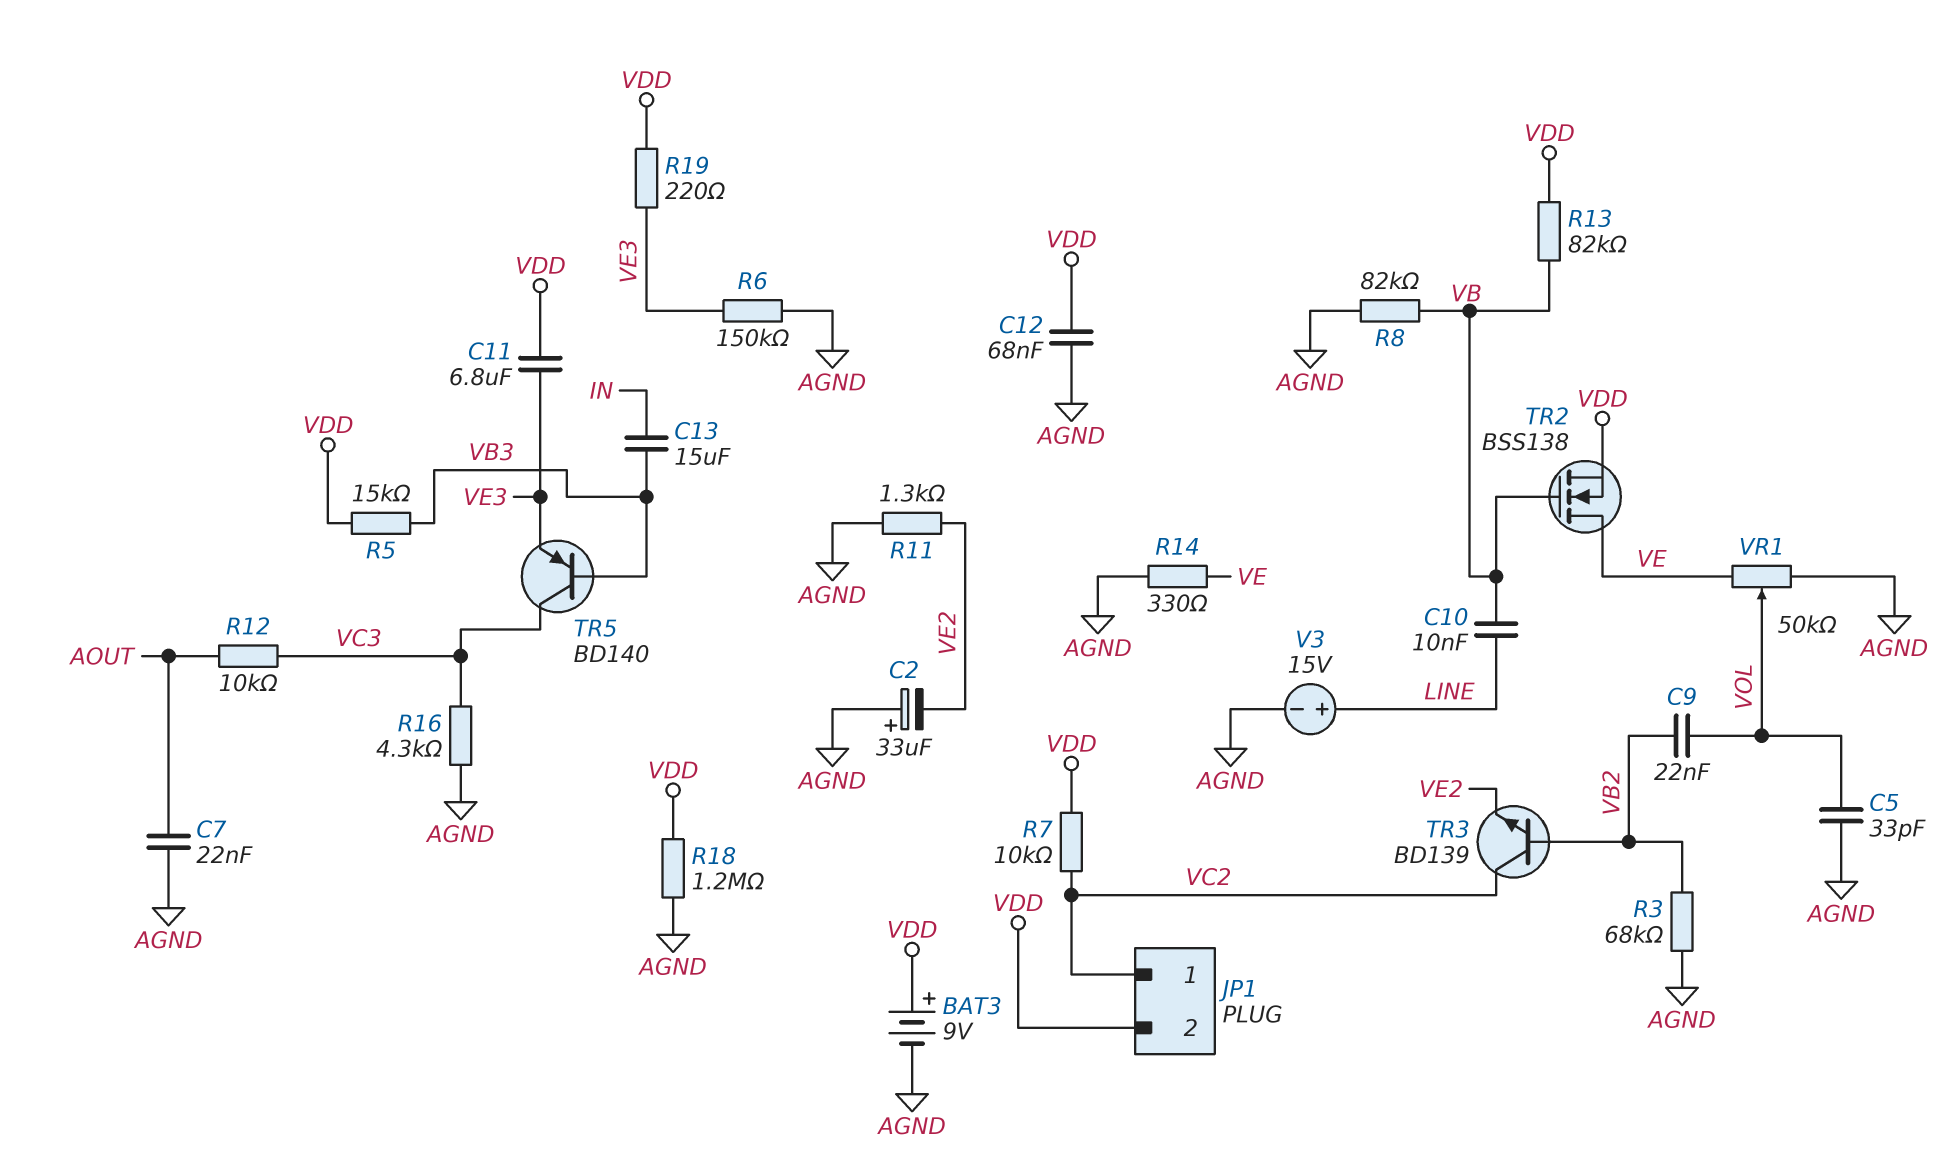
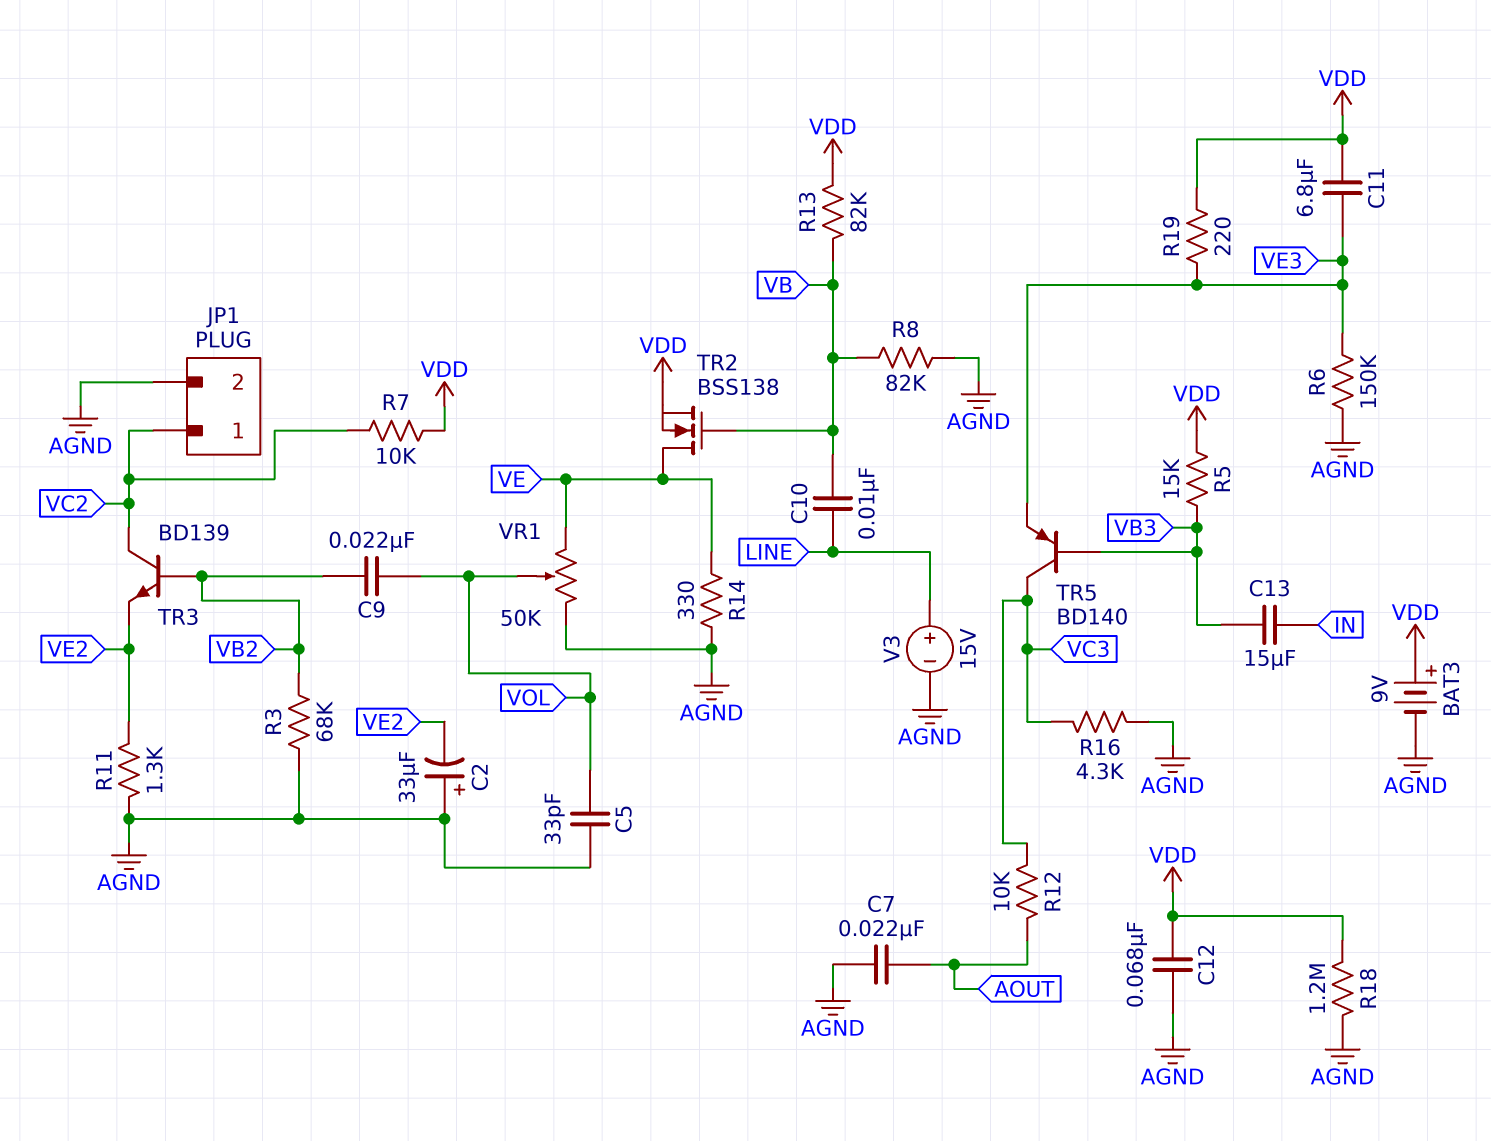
JP1 pin 2: VDD -> AGND

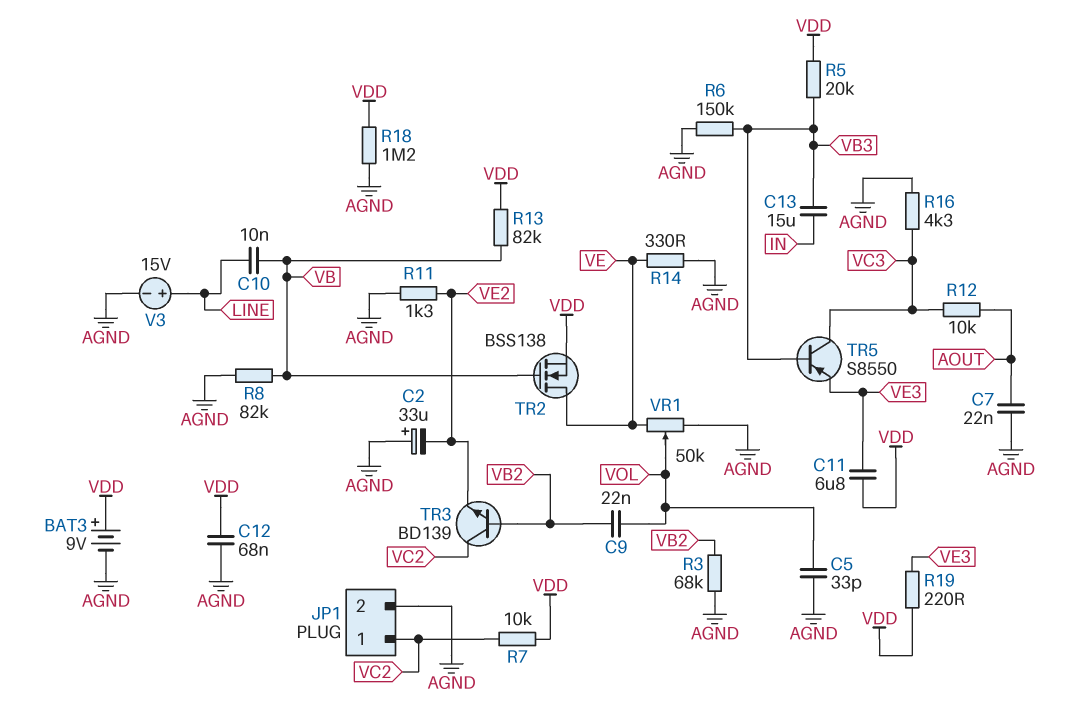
R5: 15k (VB3, VDD) -> 20k (VB3, VDD)
R6: 150k (AGND, VE3) -> 150k (AGND, VB3)
TR5: PNP BD140 (B VB3, C VC3, E VE3) -> PNP S8550 (B VB3, C VC3, E VE3)

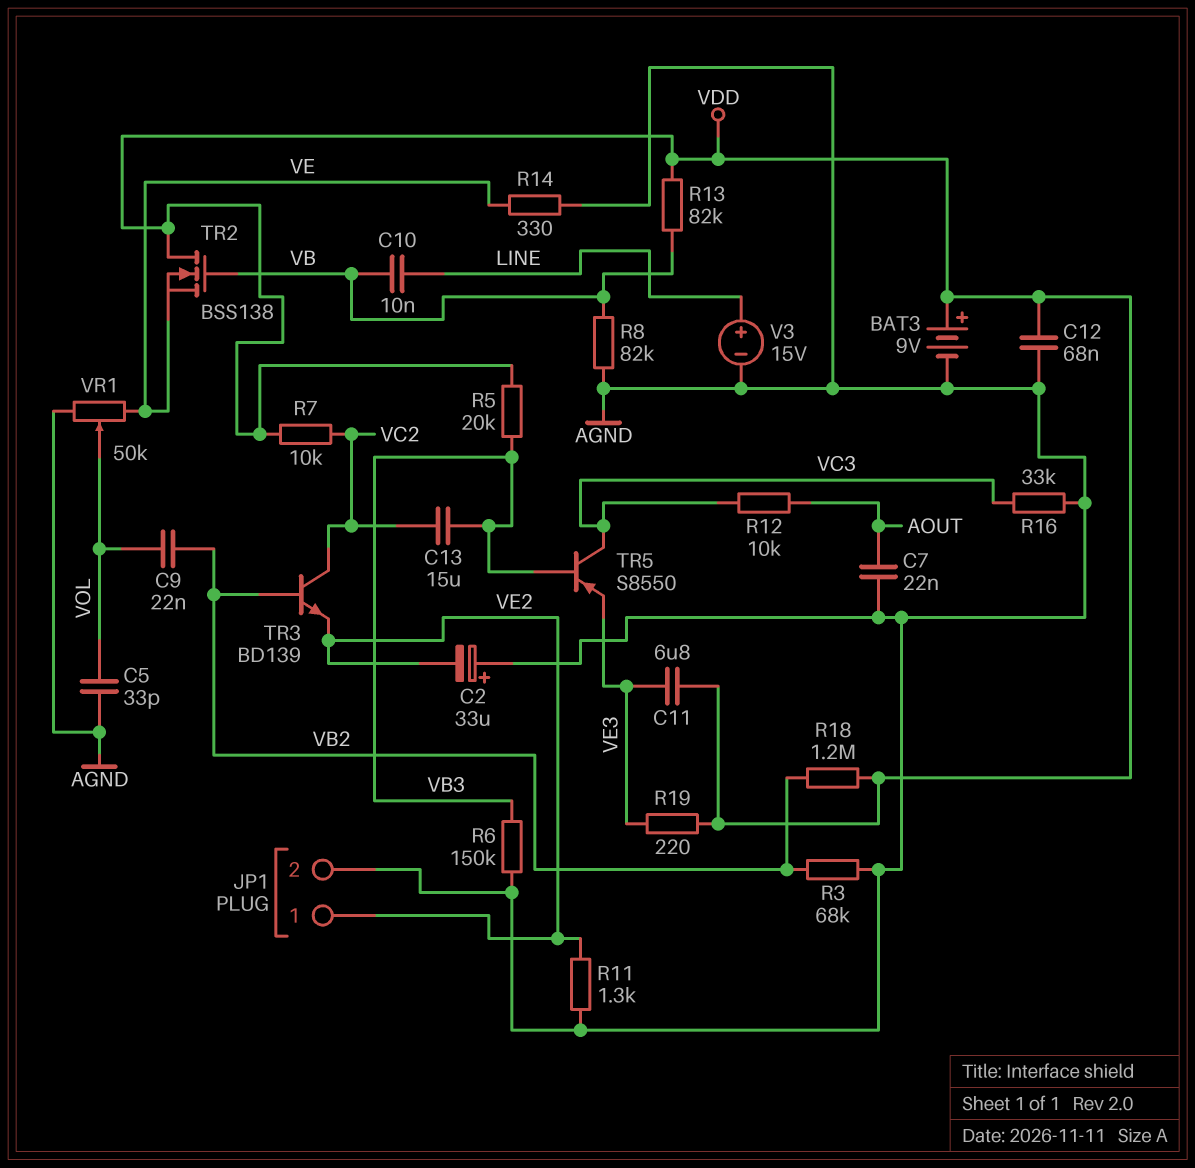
C13: 15uF (IN, VB3) -> 15uF (VB3, VC2)
JP1 pin 1: VC2 -> VE2
R16: 4.3k (AGND, VC3) -> 33k (AGND, VC3)
R18: 1.2M (AGND, VDD) -> 1.2M (VB2, VDD)
TR2: NMOS BSS138 (G VB, D VE, S VDD) -> NMOS BSS138 (G VB, D VDD, S VE)

